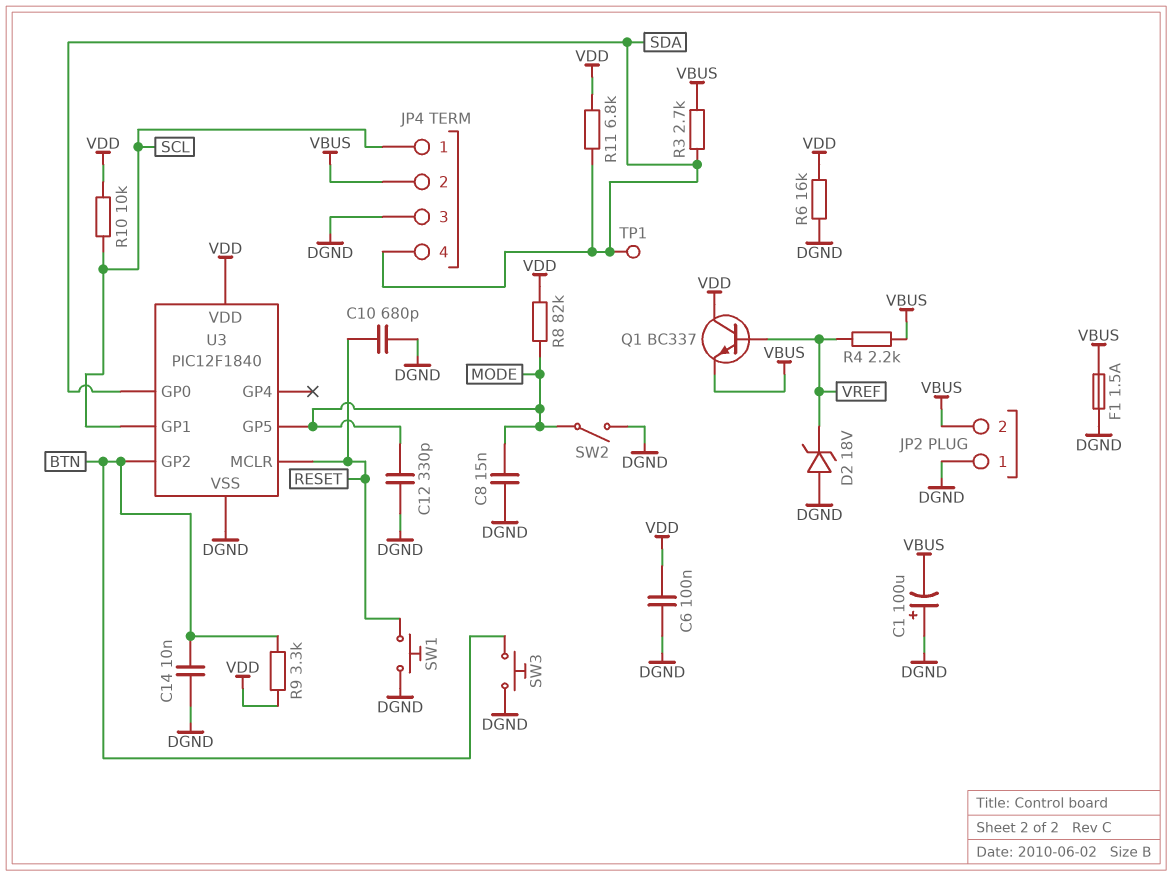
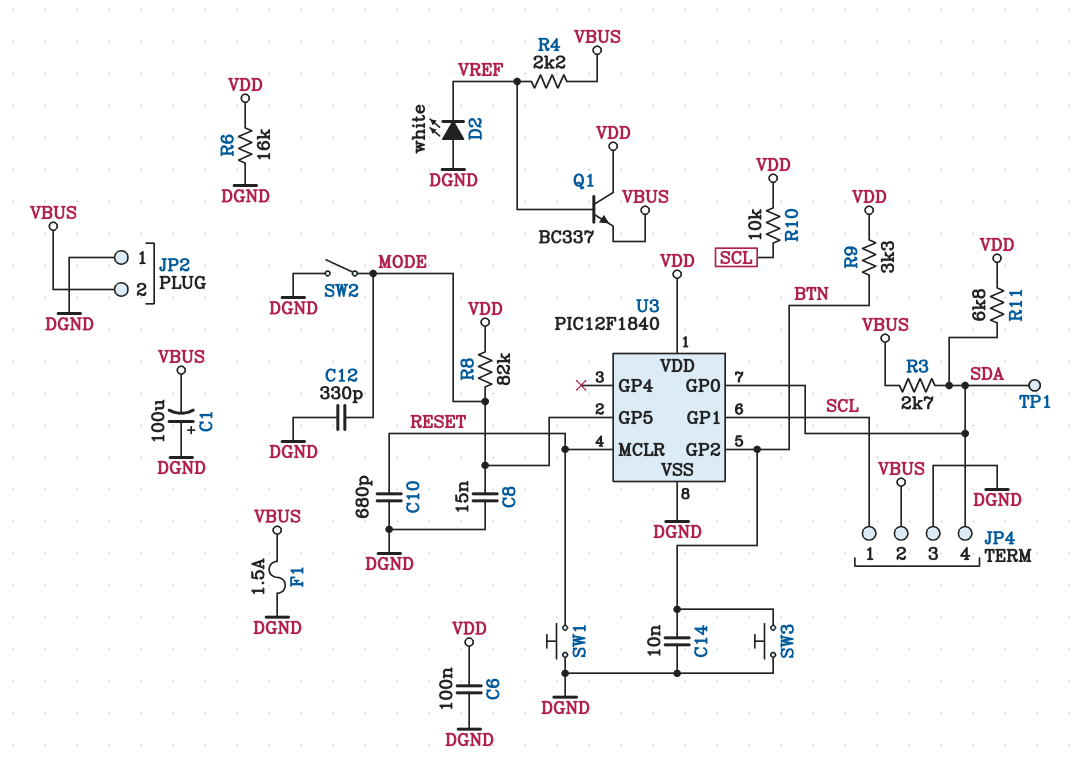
D2: zener 18V (A DGND, K VREF) -> LED white (A DGND, K VREF)

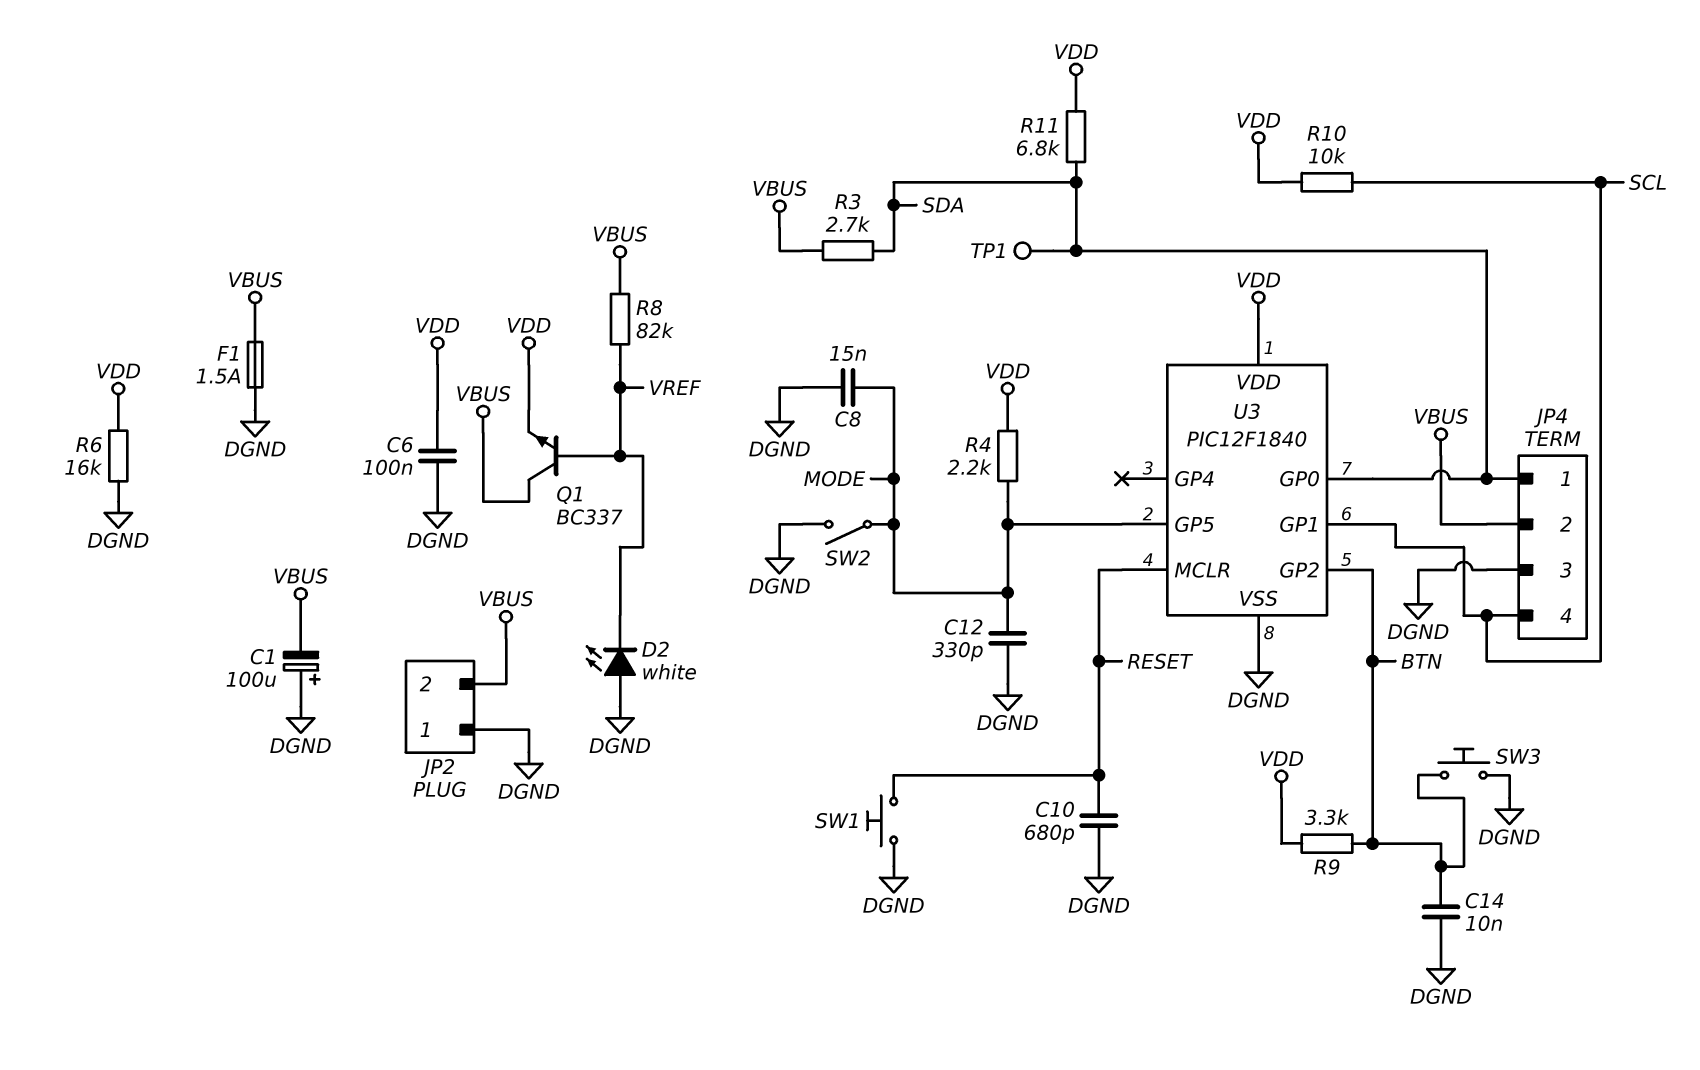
JP4 pin 1: SCL -> SDA
JP4 pin 4: SDA -> SCL
Q1: NPN BC337 (B VREF, C VDD, E VBUS) -> NPN BC337 (B VREF, C VBUS, E VDD)
R4: 2.2k (VBUS, VREF) -> 2.2k (MODE, VDD)
R8: 82k (MODE, VDD) -> 82k (VBUS, VREF)

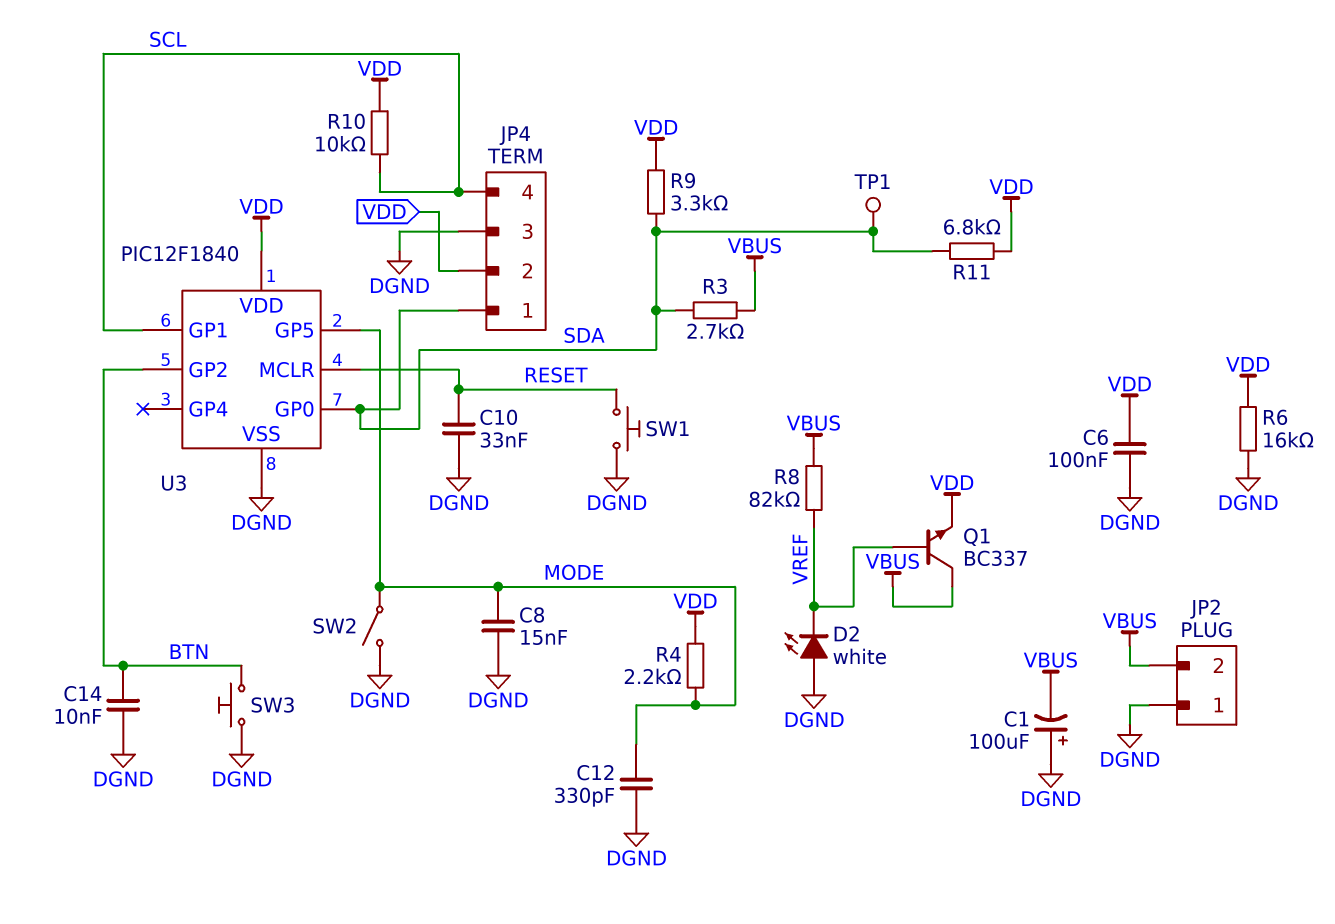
C10: 680pF (DGND, RESET) -> 33nF (DGND, RESET)
F1: 1.5A (DGND, VBUS) -> none
JP4 pin 2: VBUS -> VDD
R9: 3.3k (BTN, VDD) -> 3.3k (SDA, VDD)

